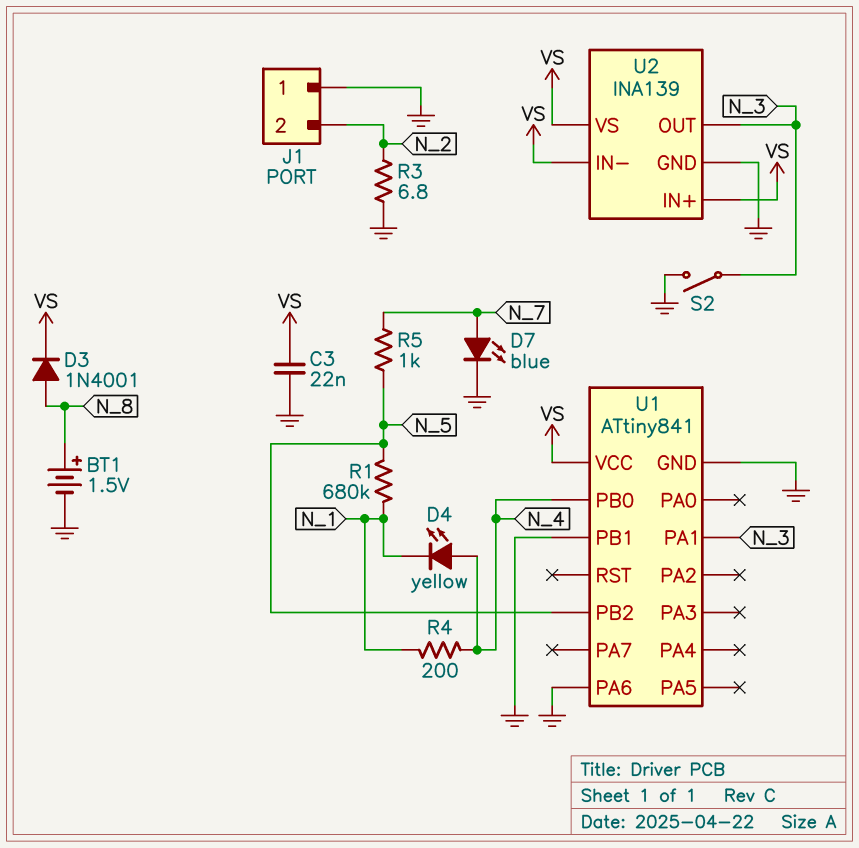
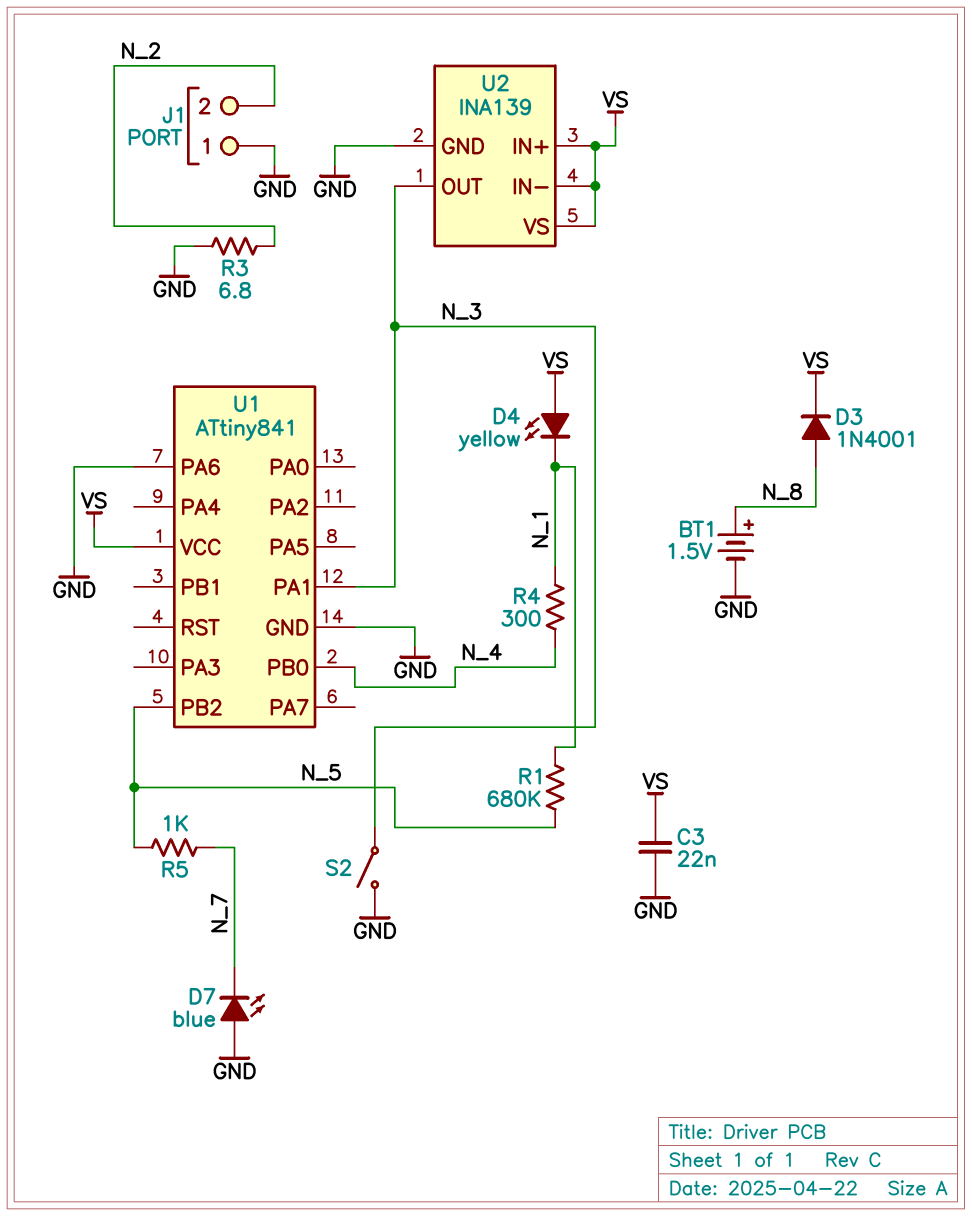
D4: LED yellow (A N_4, K N_1) -> LED yellow (A VS, K N_1)
D7: LED blue (A N_7, K GND) -> LED blue (A GND, K N_7)
R4: 200 (N_1, N_4) -> 300 (N_1, N_4)
U1 pin PB1: GND -> none

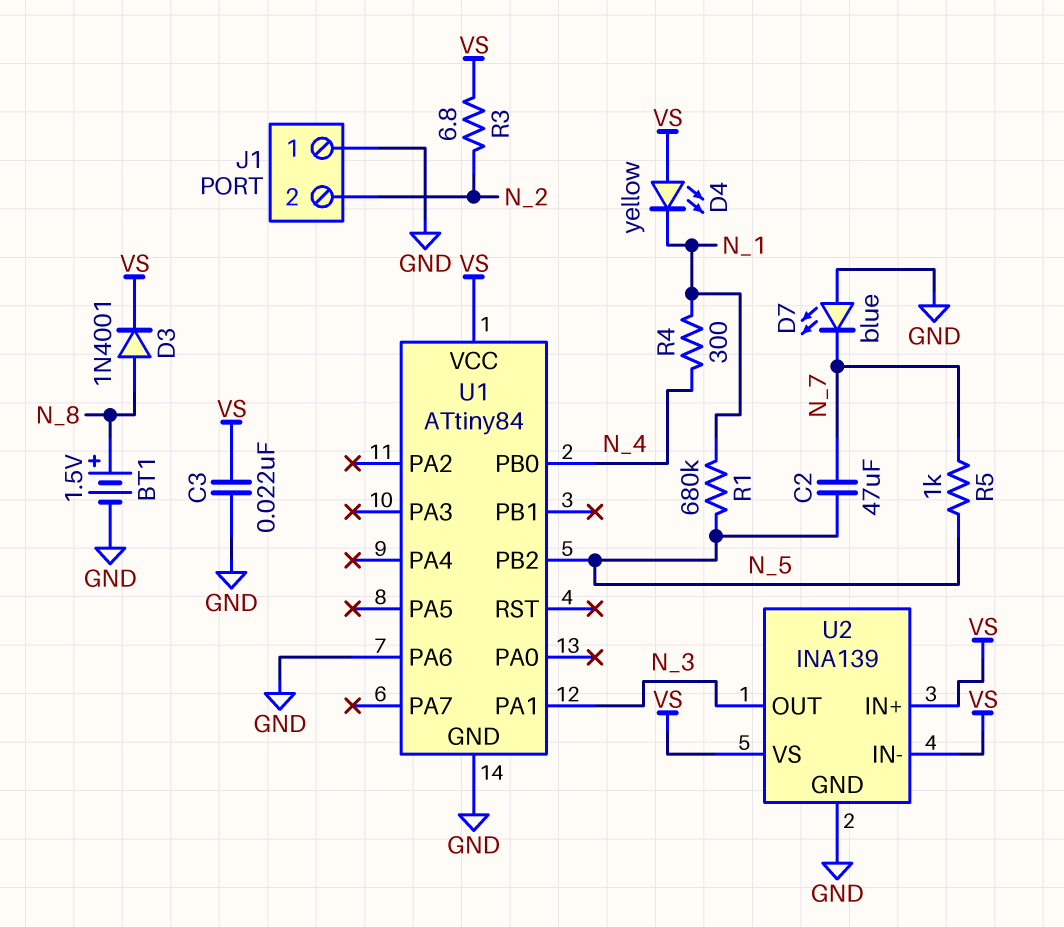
C2: none -> 47uF (N_5, N_7)
R3: 6.8 (GND, N_2) -> 6.8 (N_2, VS)
S2: switch (GND, N_3) -> none
U1: ATtiny841 -> ATtiny84

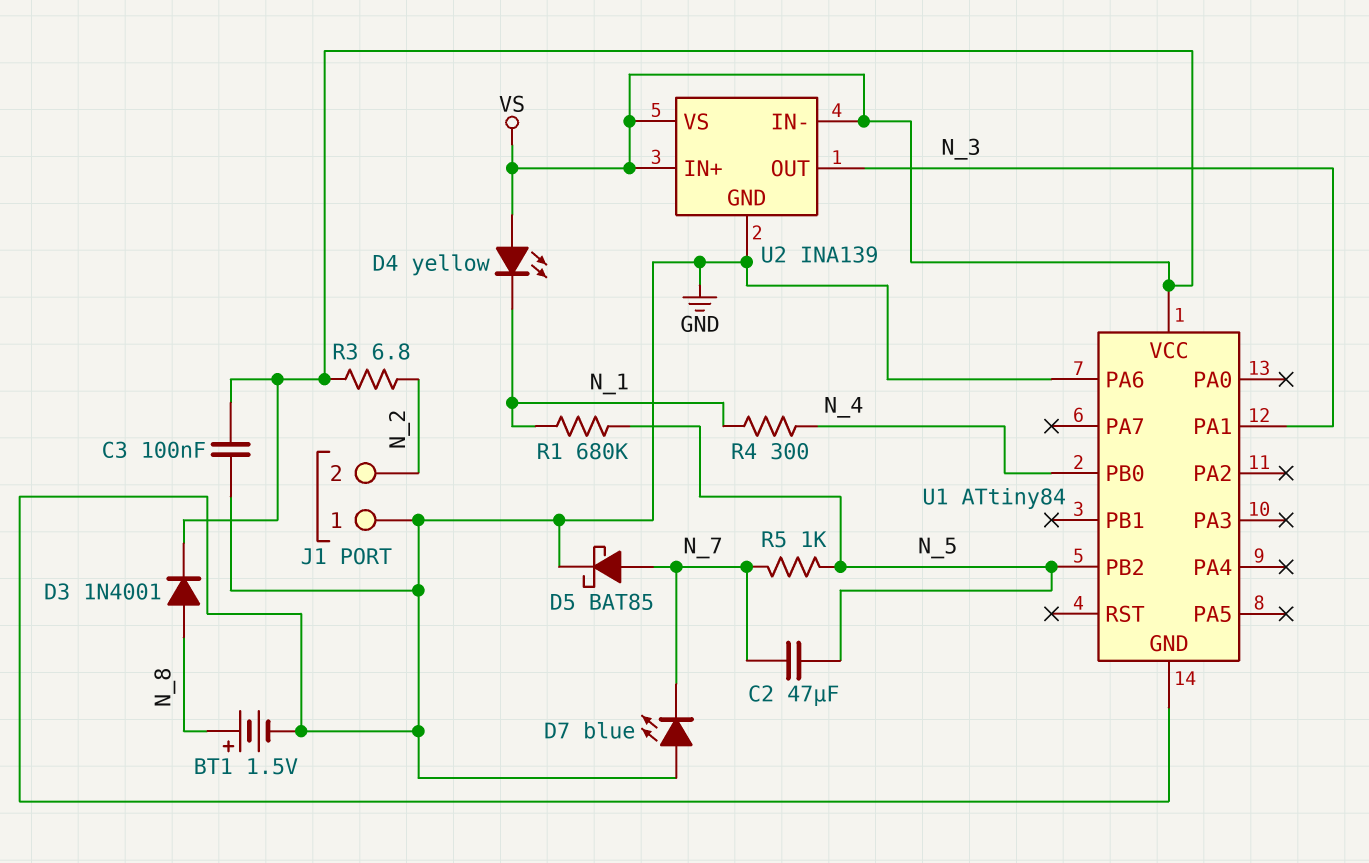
C3: 22nF (GND, VS) -> 100nF (GND, VS)
D5: none -> schottky BAT85 (A N_7, K GND)

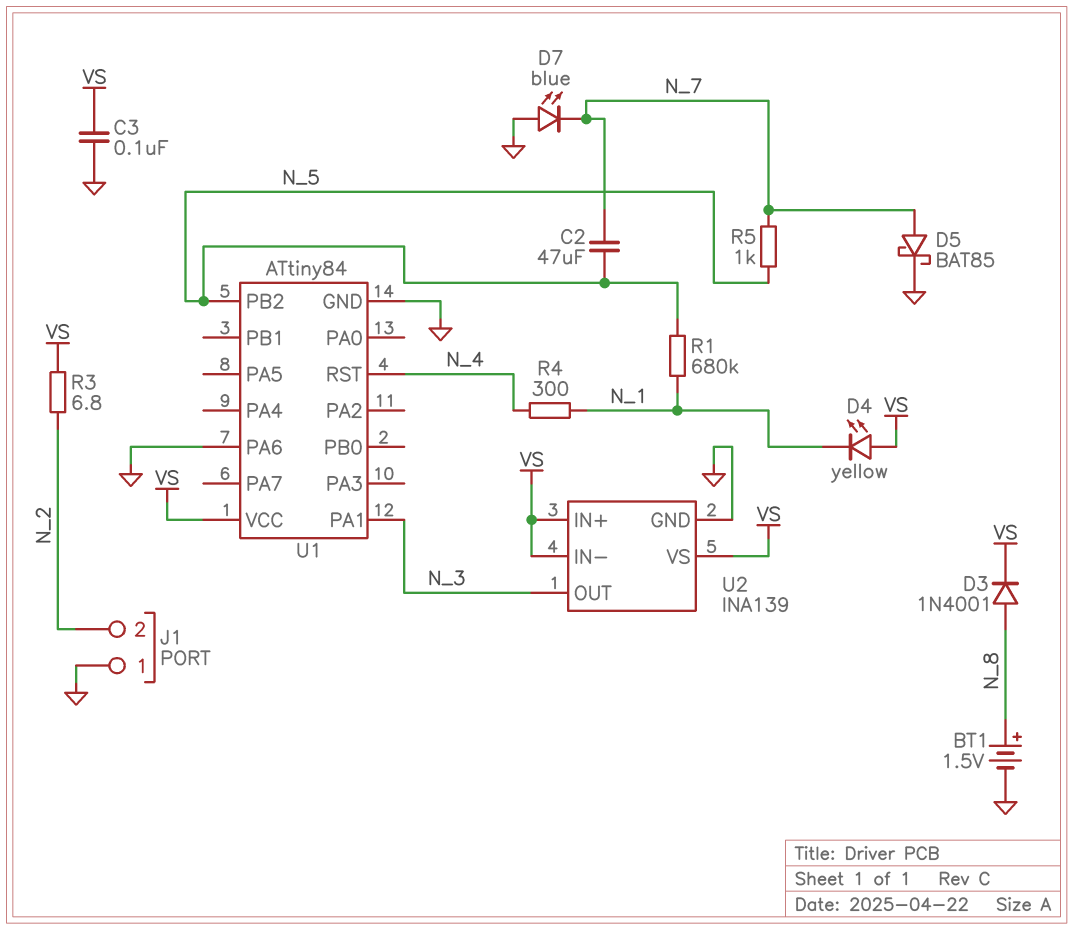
U1 pin PB0: N_4 -> none
U1 pin RST: none -> N_4

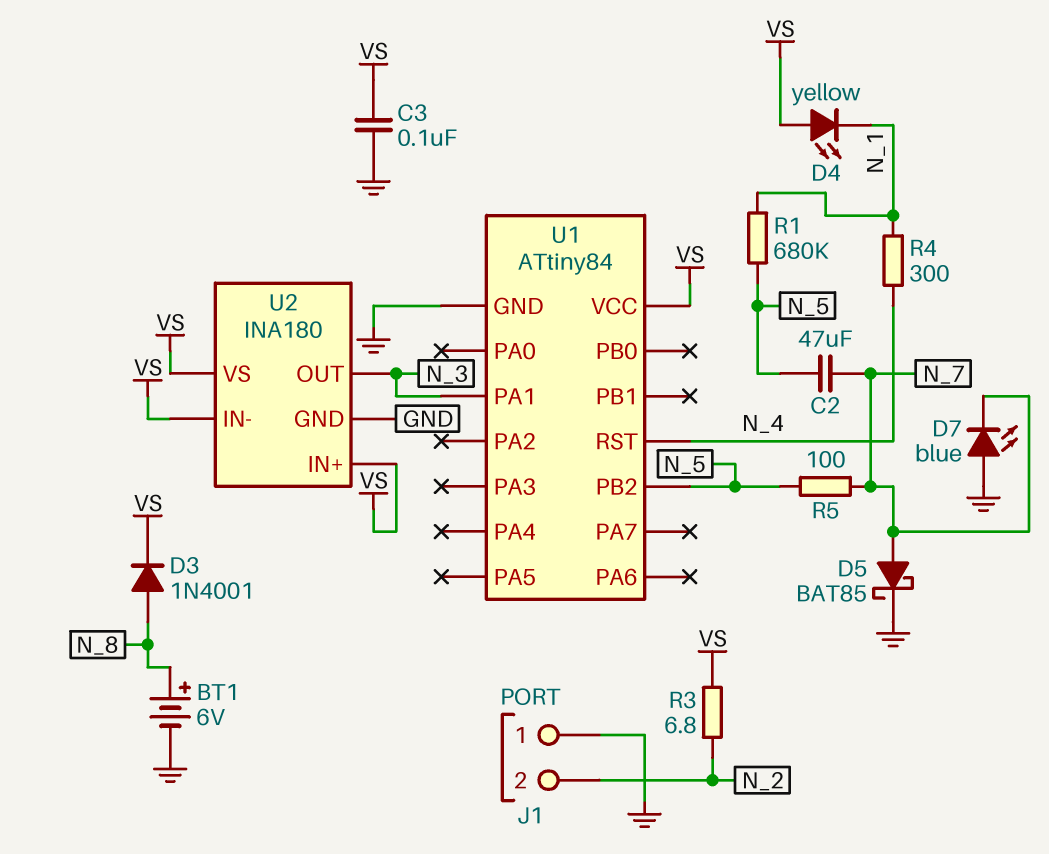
BT1: 1.5V (plus N_8, minus GND) -> 6V (plus N_8, minus GND)
R5: 1k (N_5, N_7) -> 100 (N_5, N_7)
U1 pin PA6: GND -> none
U2: INA139 -> INA180

